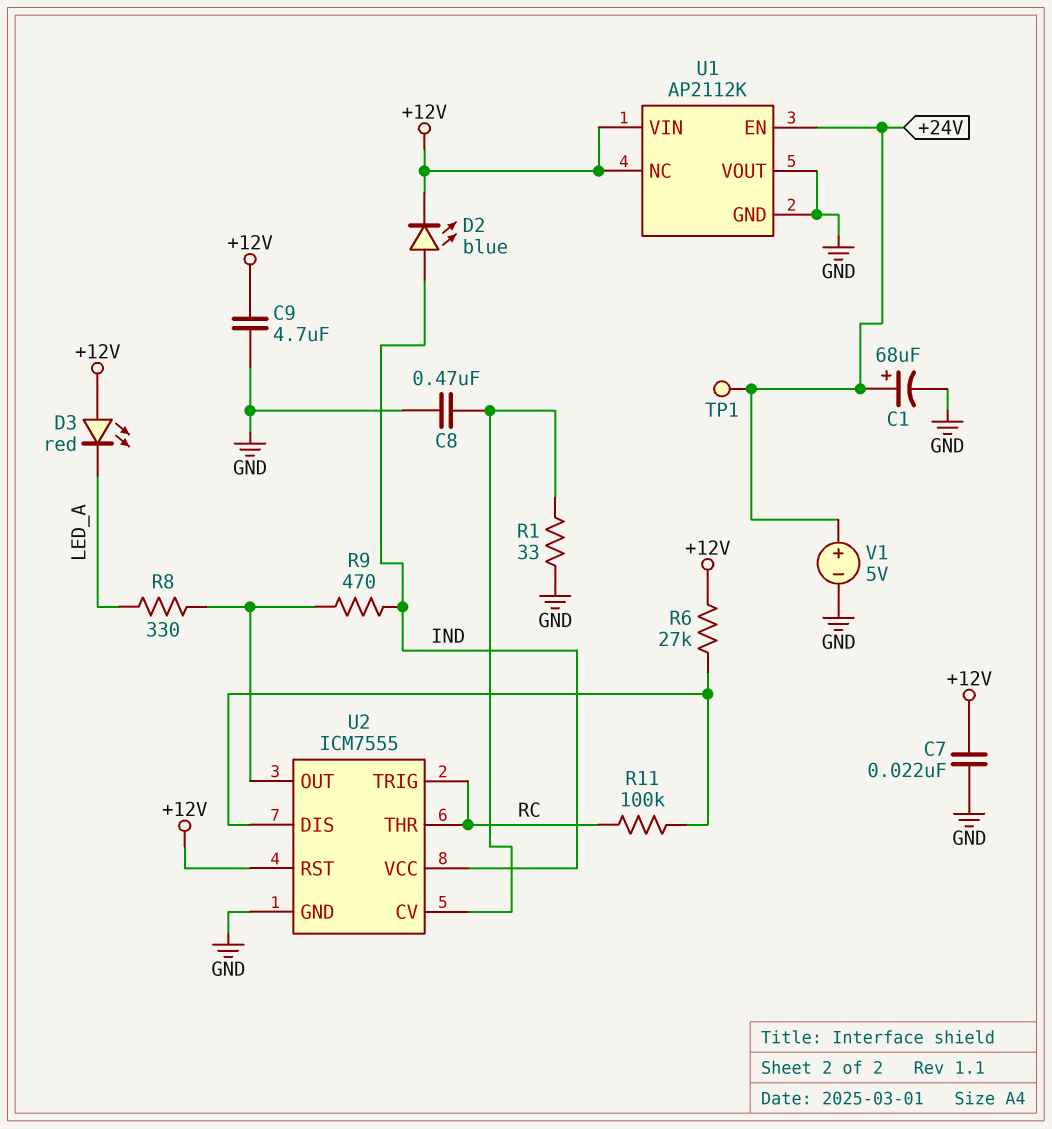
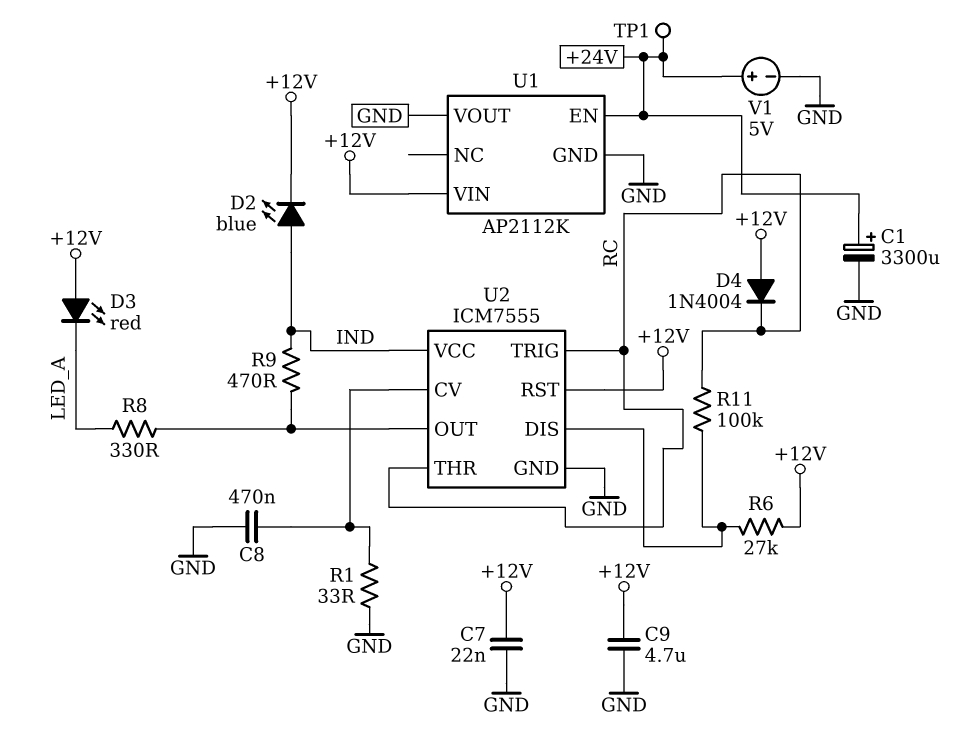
C1: 68uF (plus +24V, minus GND) -> 3300uF (plus +24V, minus GND)
D4: none -> diode 1N4004 (A +12V, K RC)
U1 pin NC: +12V -> none

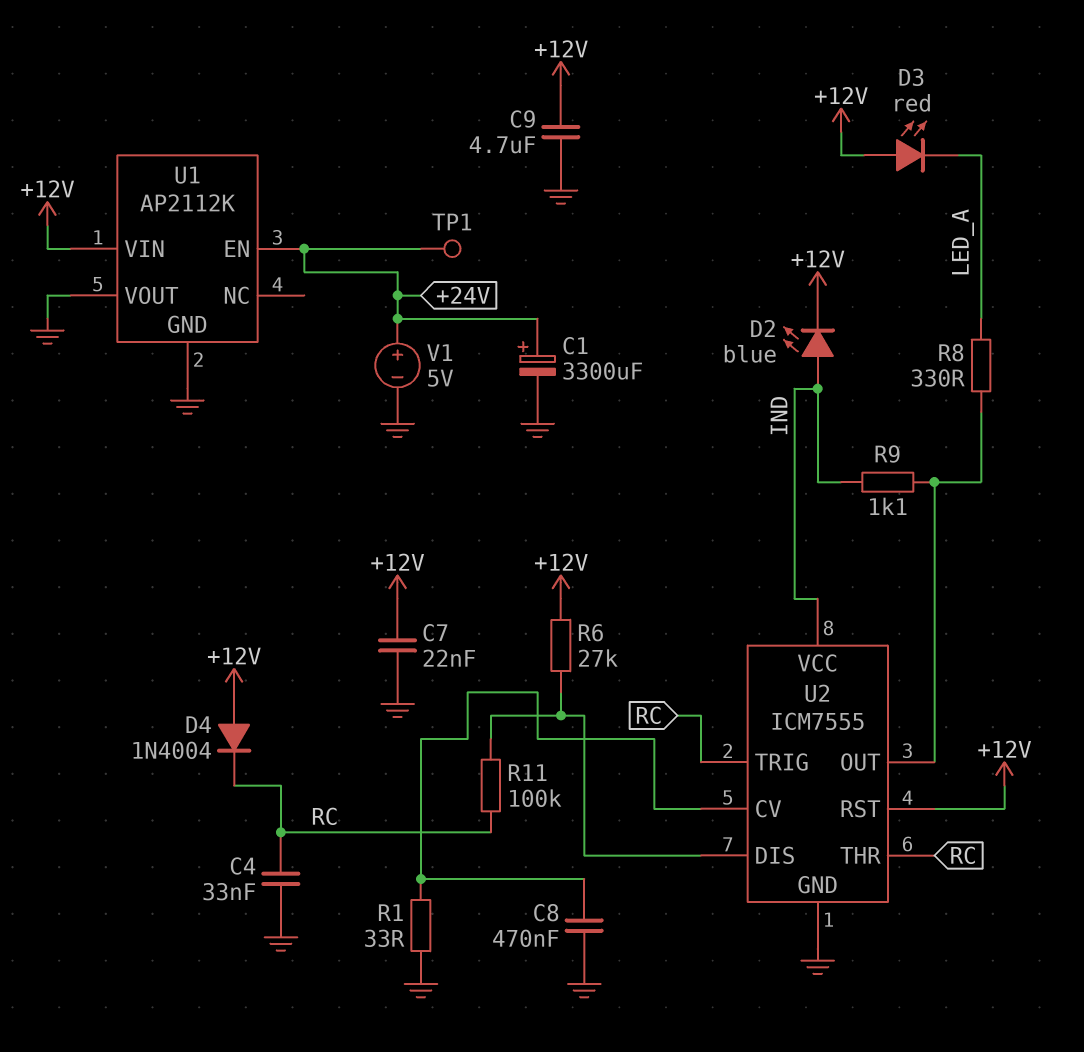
C4: none -> 33nF (GND, RC)
R9: 470 (IND, U2/OUT) -> 1.1k (IND, U2/OUT)

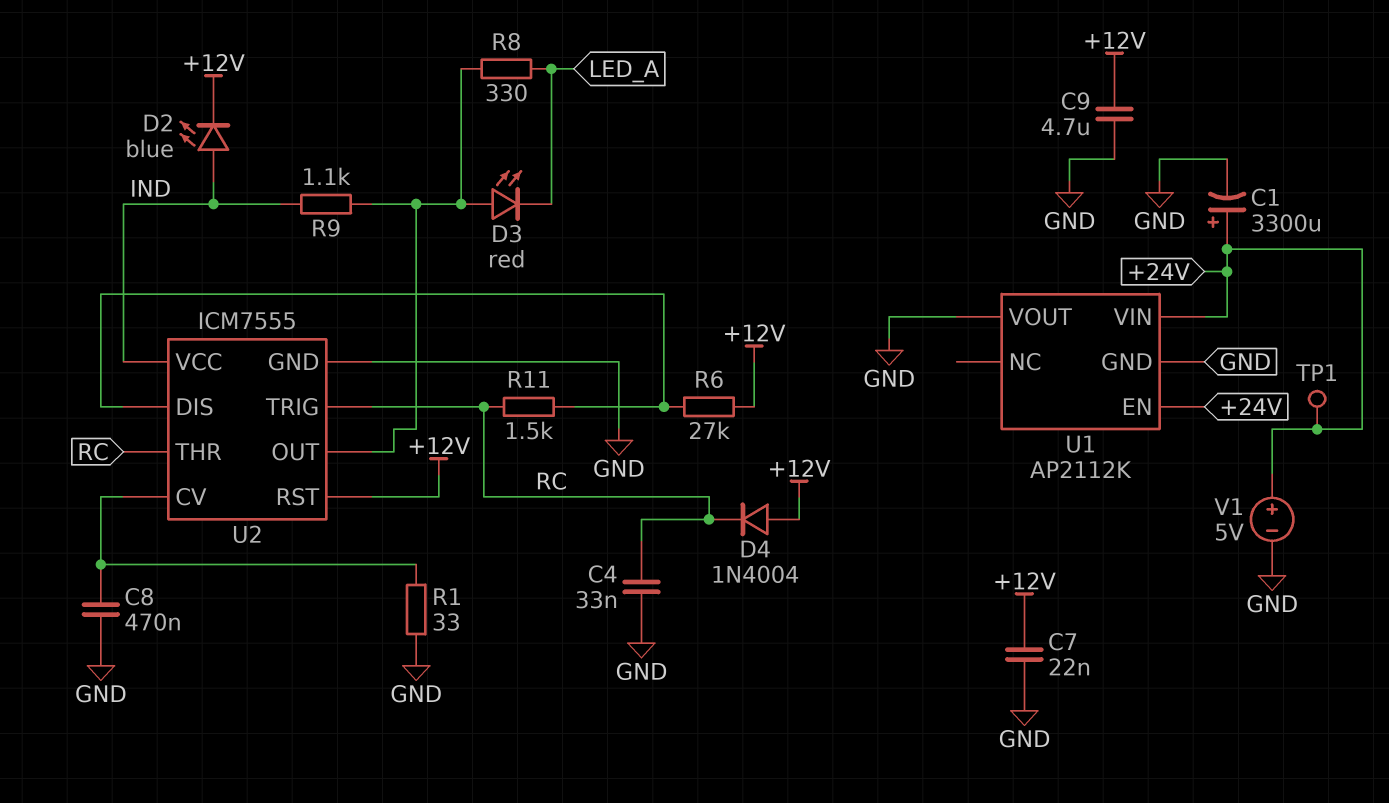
D3: LED red (A +12V, K LED_A) -> LED red (A U2/OUT, K LED_A)
R11: 100k (RC, U2/DIS) -> 1.5k (RC, U2/DIS)
U1 pin VIN: +12V -> +24V

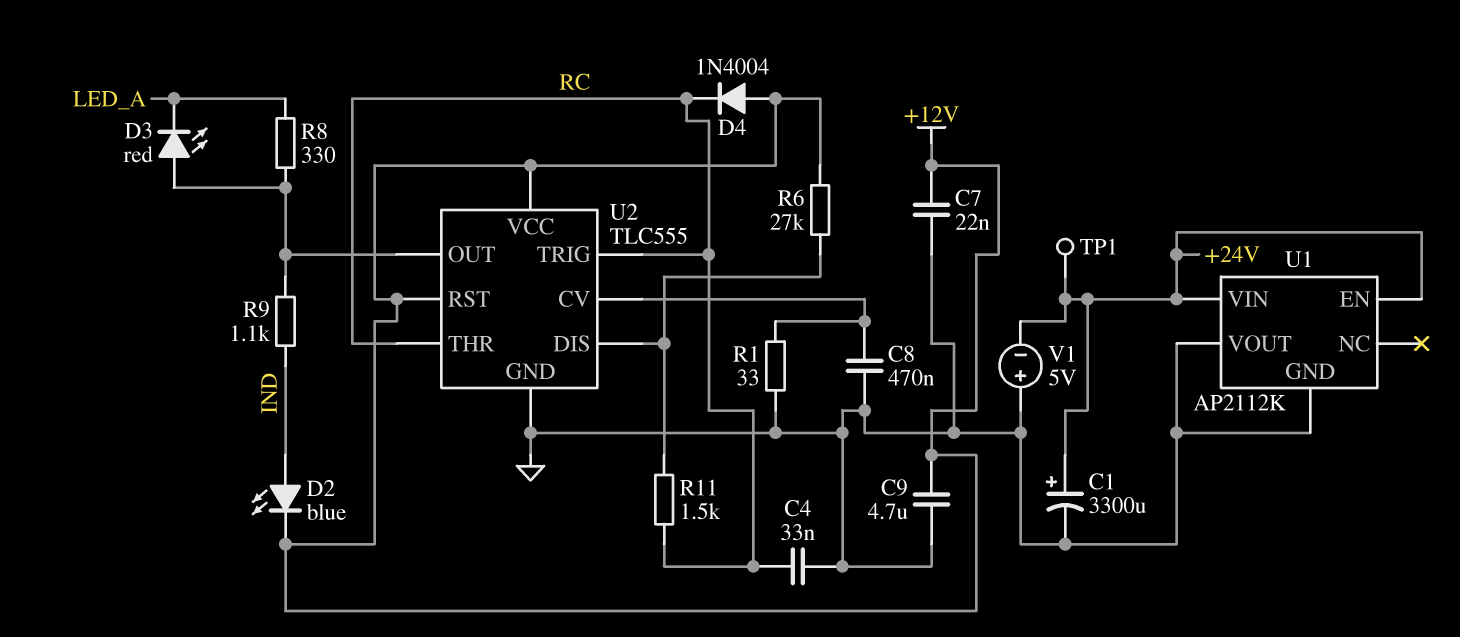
U2: ICM7555 -> TLC555
U2 pin VCC: IND -> +12V
V1: 5V (plus +24V, minus GND) -> 5V (plus GND, minus +24V)

